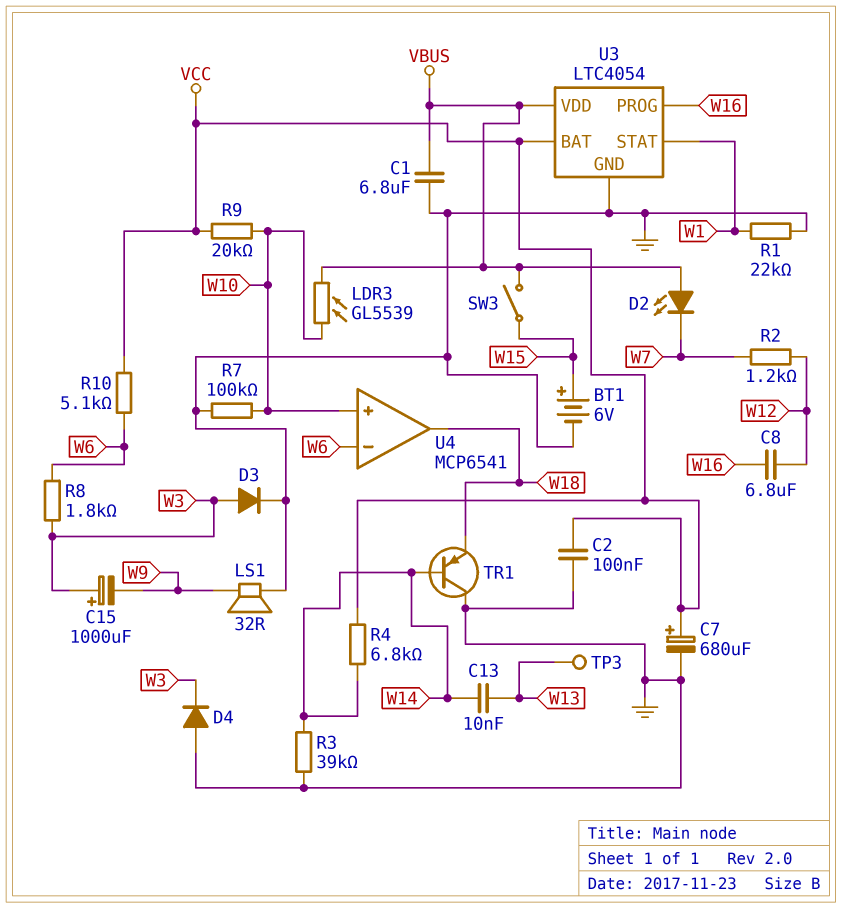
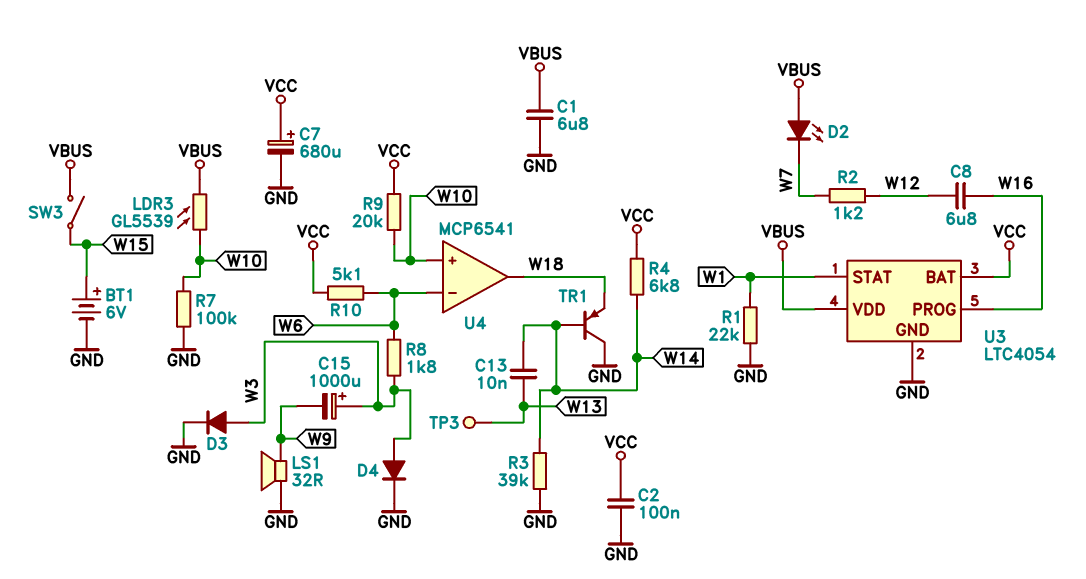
D4: diode (A GND, K W3) -> diode (A W3, K GND)

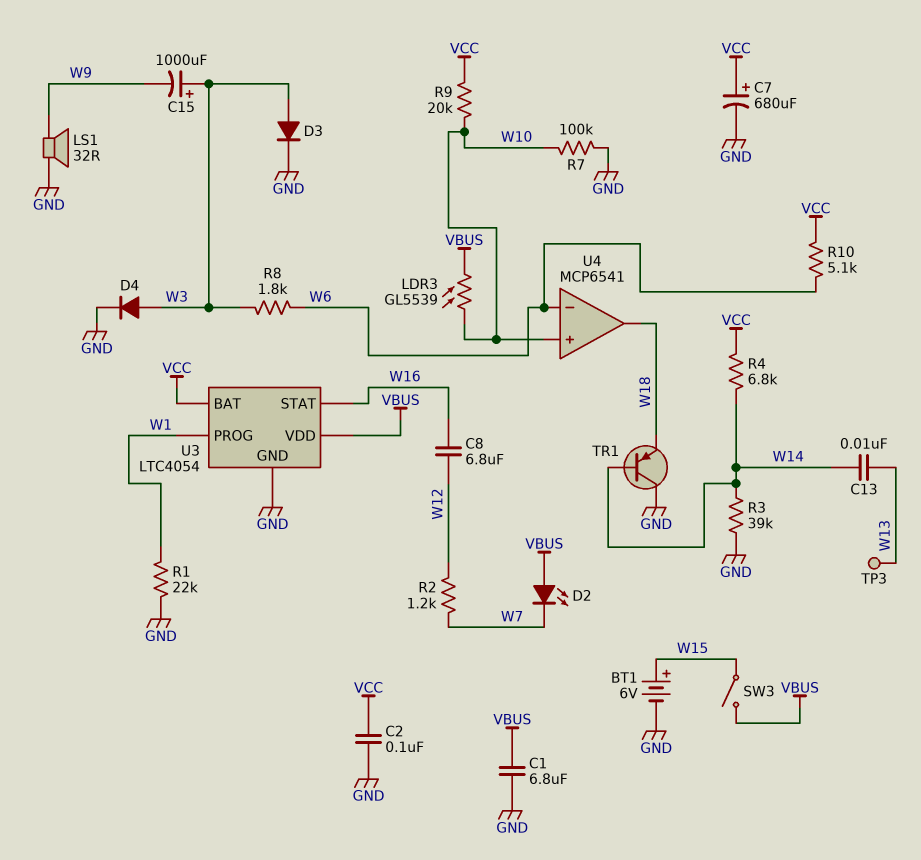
U3 pin PROG: W16 -> W1
U3 pin STAT: W1 -> W16

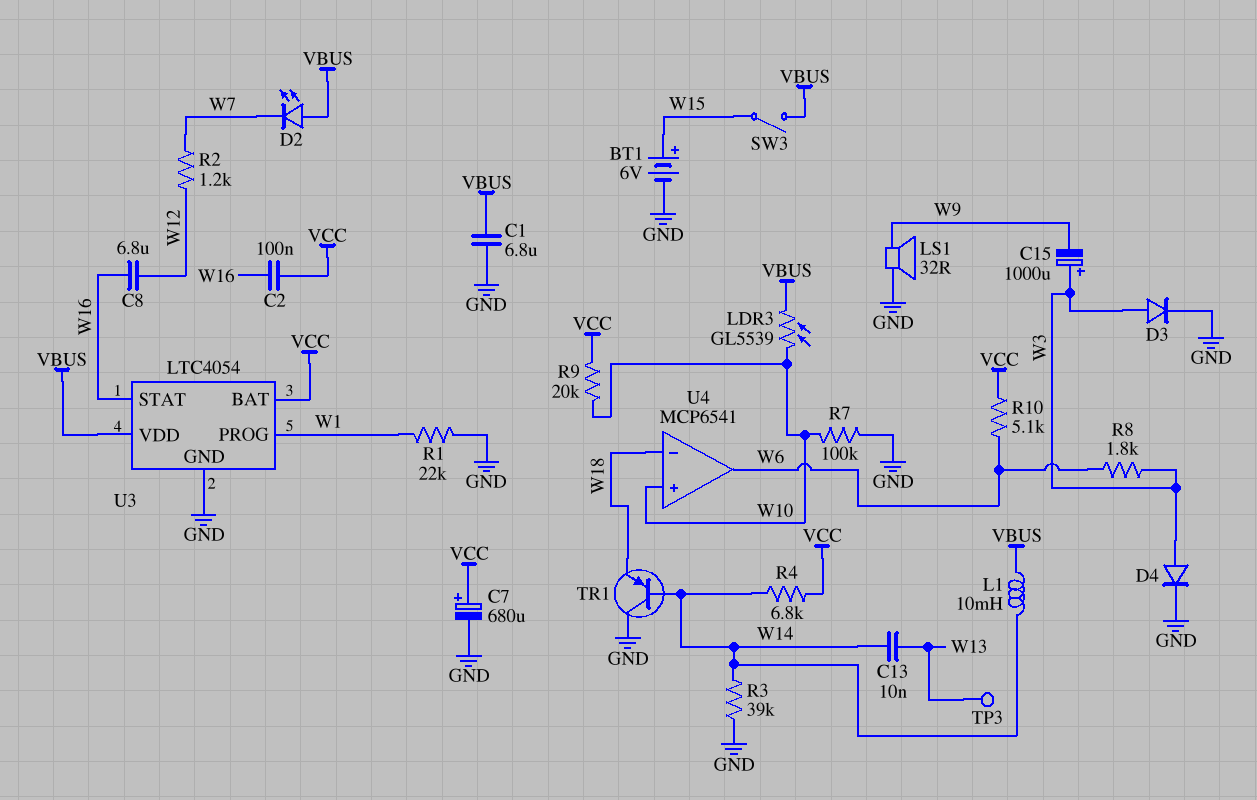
C2: 100nF (GND, VCC) -> 100nF (VCC, W16)
L1: none -> 10mH (VBUS, W14)
U4 pin in-: W6 -> W18
U4 pin out: W18 -> W6

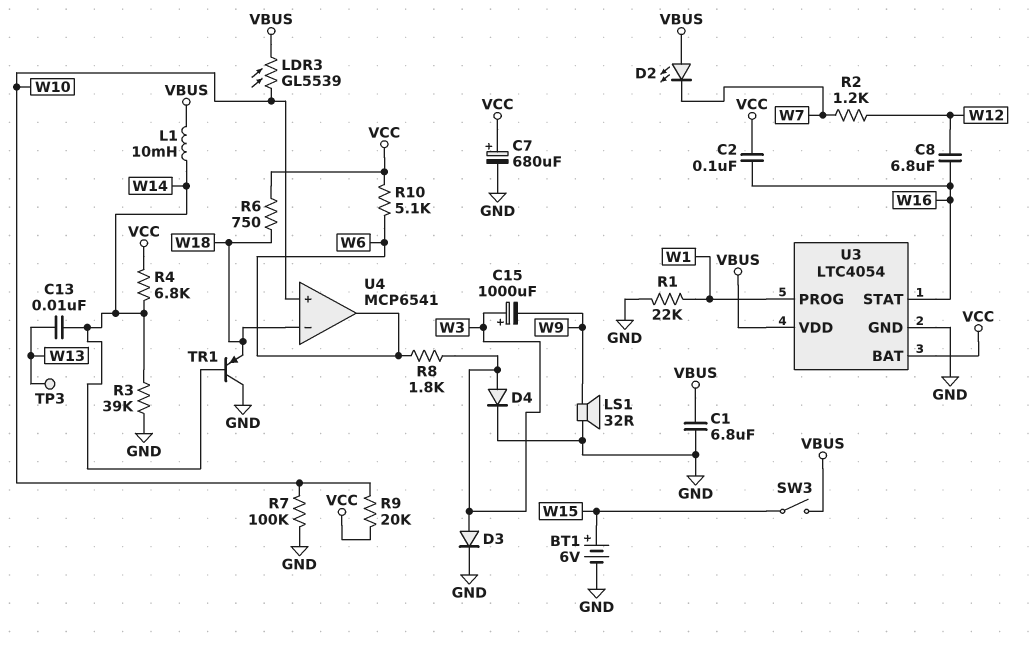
R6: none -> 750 (VCC, W18)

